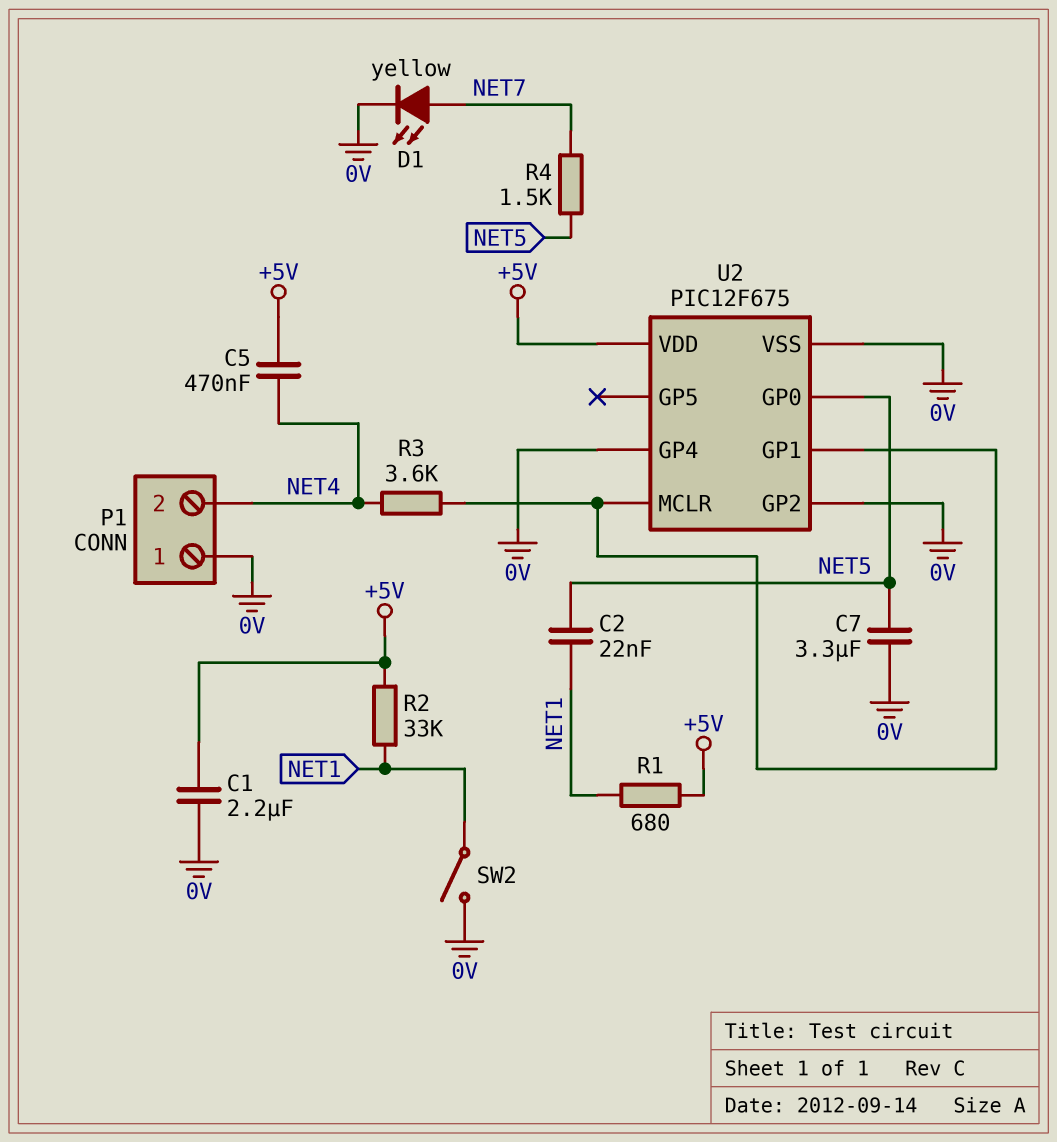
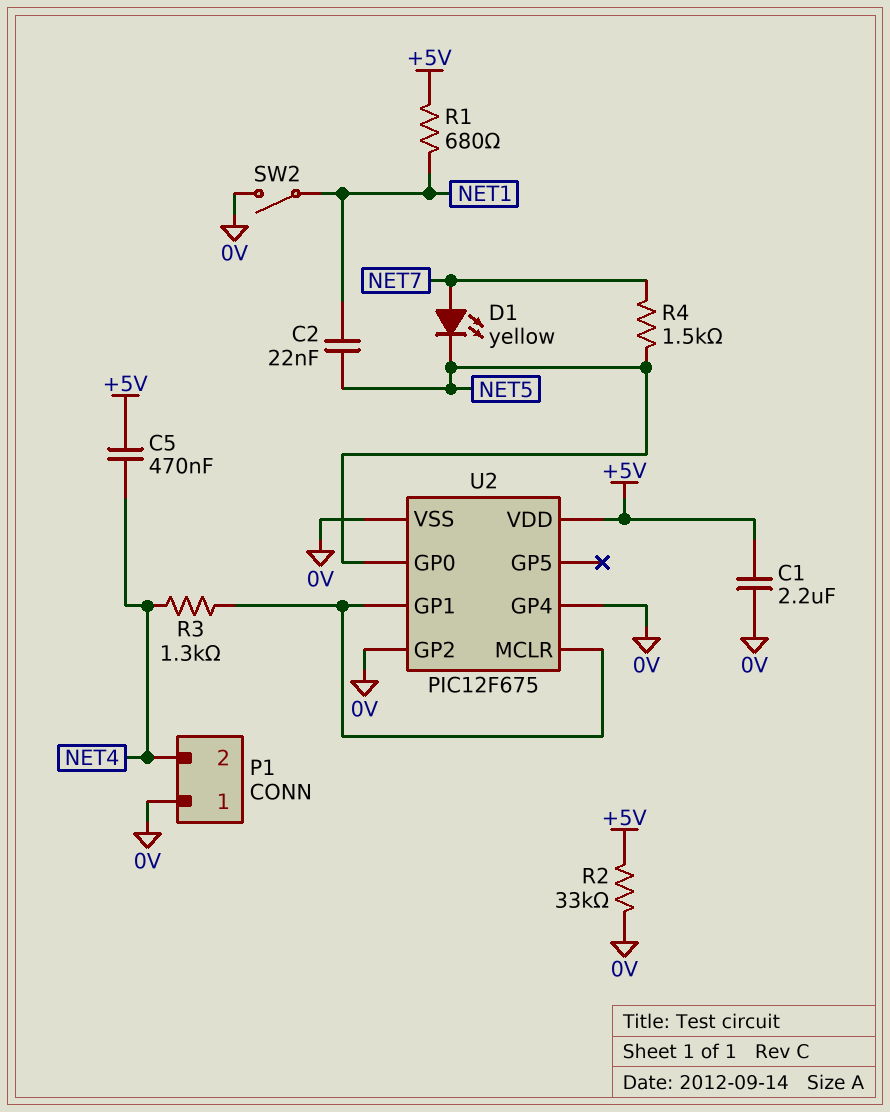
C7: 3.3uF (0V, NET5) -> none
D1: LED yellow (A NET7, K 0V) -> LED yellow (A NET7, K NET5)
R2: 33k (+5V, NET1) -> 33k (+5V, 0V)
R3: 3.6k (NET4, U2/GP1) -> 1.3k (NET4, U2/GP1)

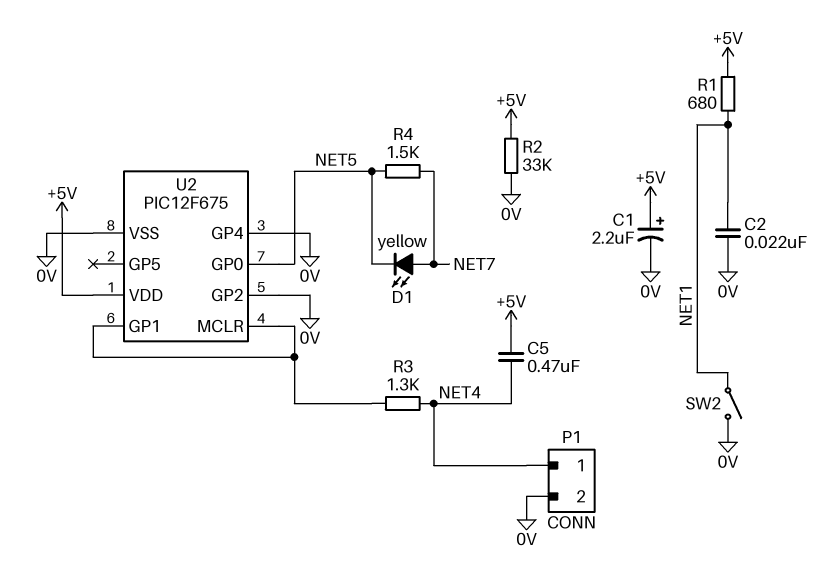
C1: 2.2uF (+5V, 0V) -> 2.2uF (plus +5V, minus 0V)
C2: 22nF (NET1, NET5) -> 22nF (0V, NET1)
P1 pin 1: 0V -> NET4
P1 pin 2: NET4 -> 0V

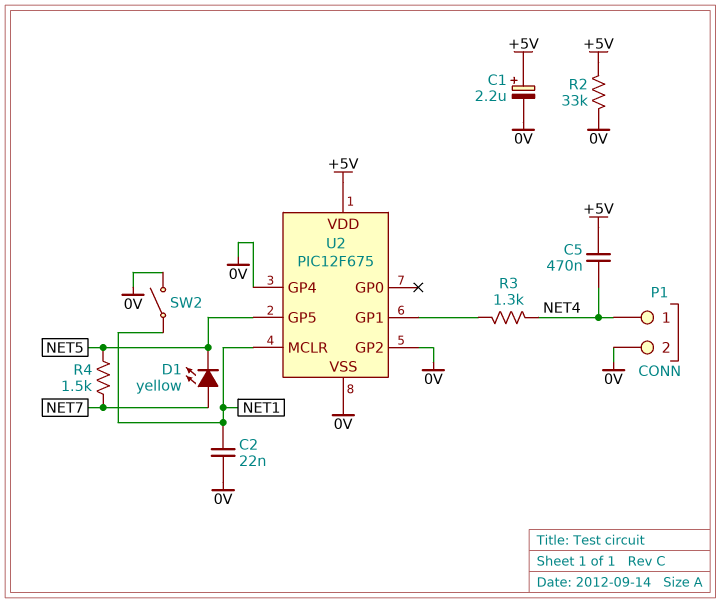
R1: 680 (+5V, NET1) -> none
U2 pin GP0: NET5 -> none
U2 pin GP5: none -> NET5
U2 pin MCLR: U2/GP1 -> NET1

